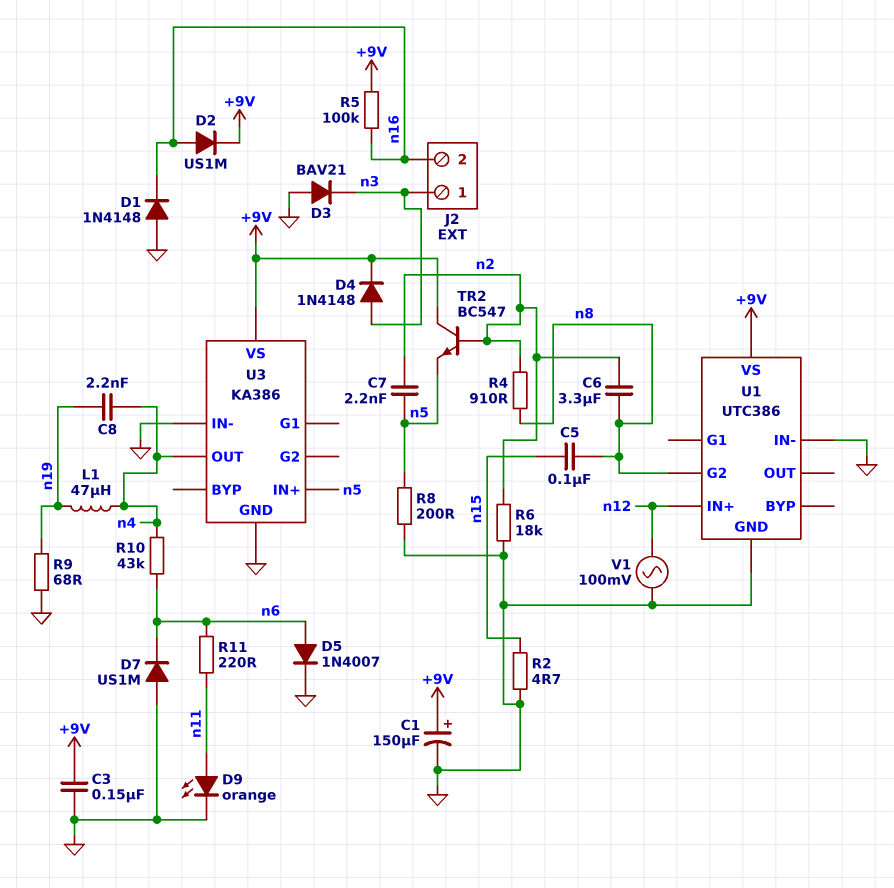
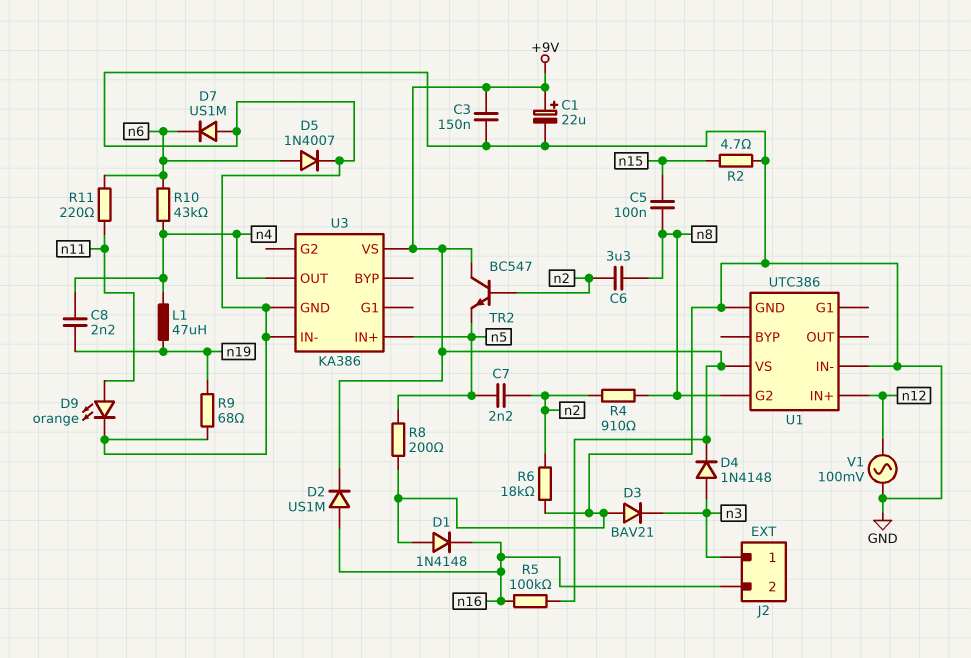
C1: 150uF (plus +9V, minus GND) -> 22uF (plus +9V, minus GND)

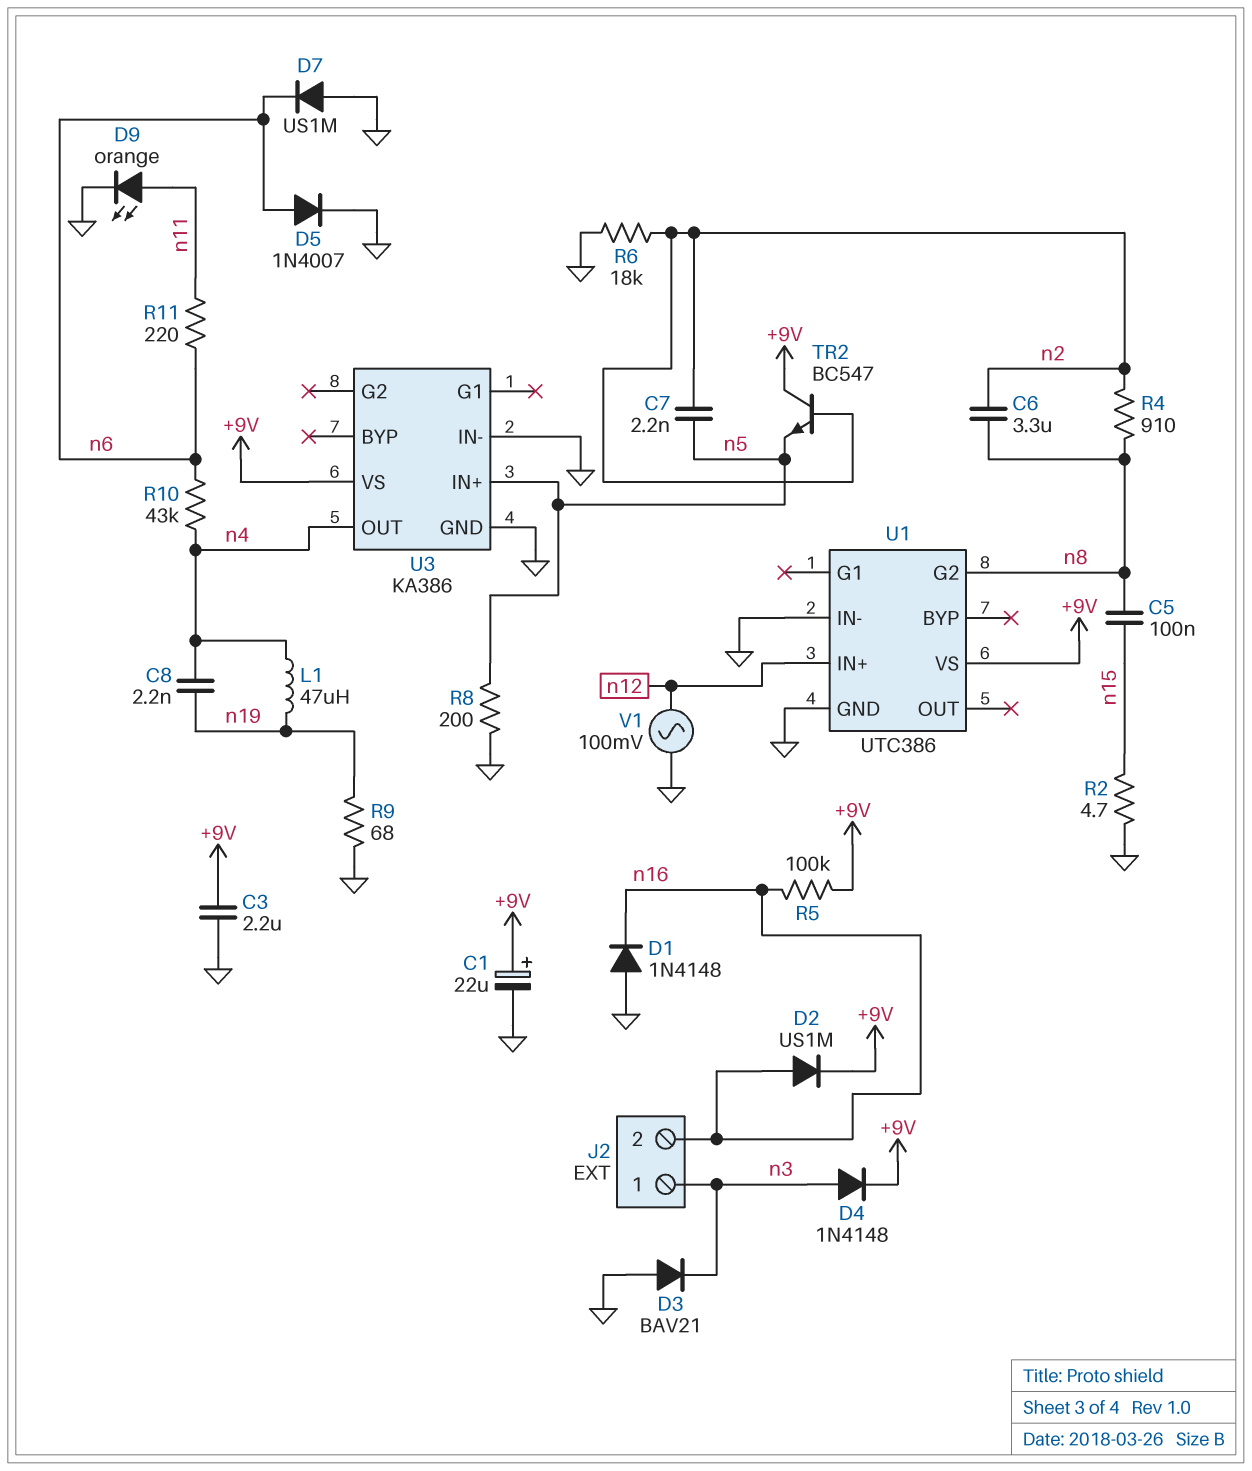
C3: 150nF (+9V, GND) -> 2.2uF (+9V, GND)

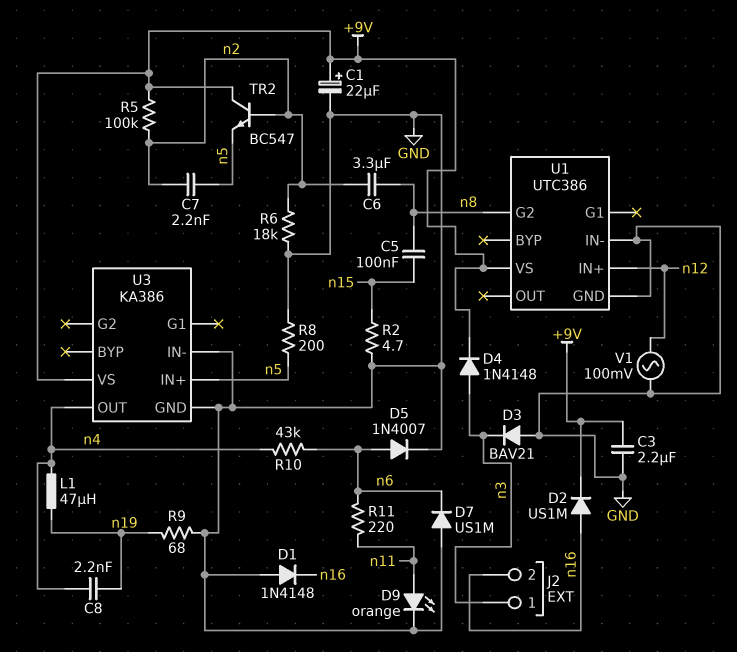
R4: 910 (n2, n8) -> none
R5: 100k (+9V, n16) -> 100k (+9V, n2)

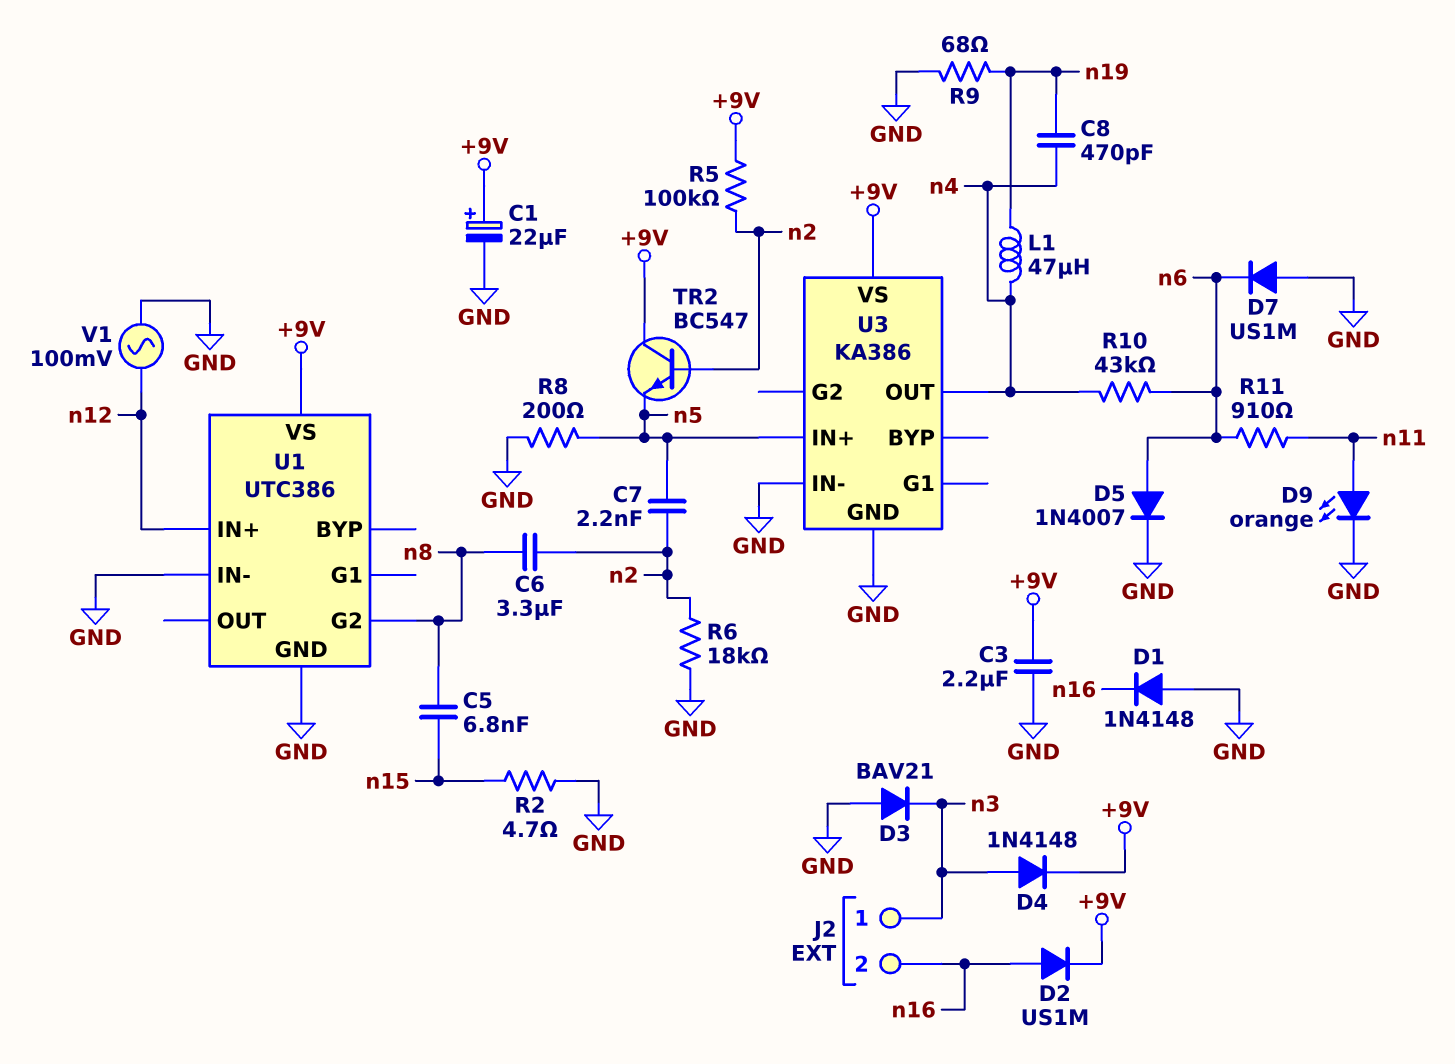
C5: 100nF (n8, n15) -> 6.8nF (n8, n15)
C8: 2.2nF (n4, n19) -> 470pF (n4, n19)
R11: 220 (n6, n11) -> 910 (n6, n11)

